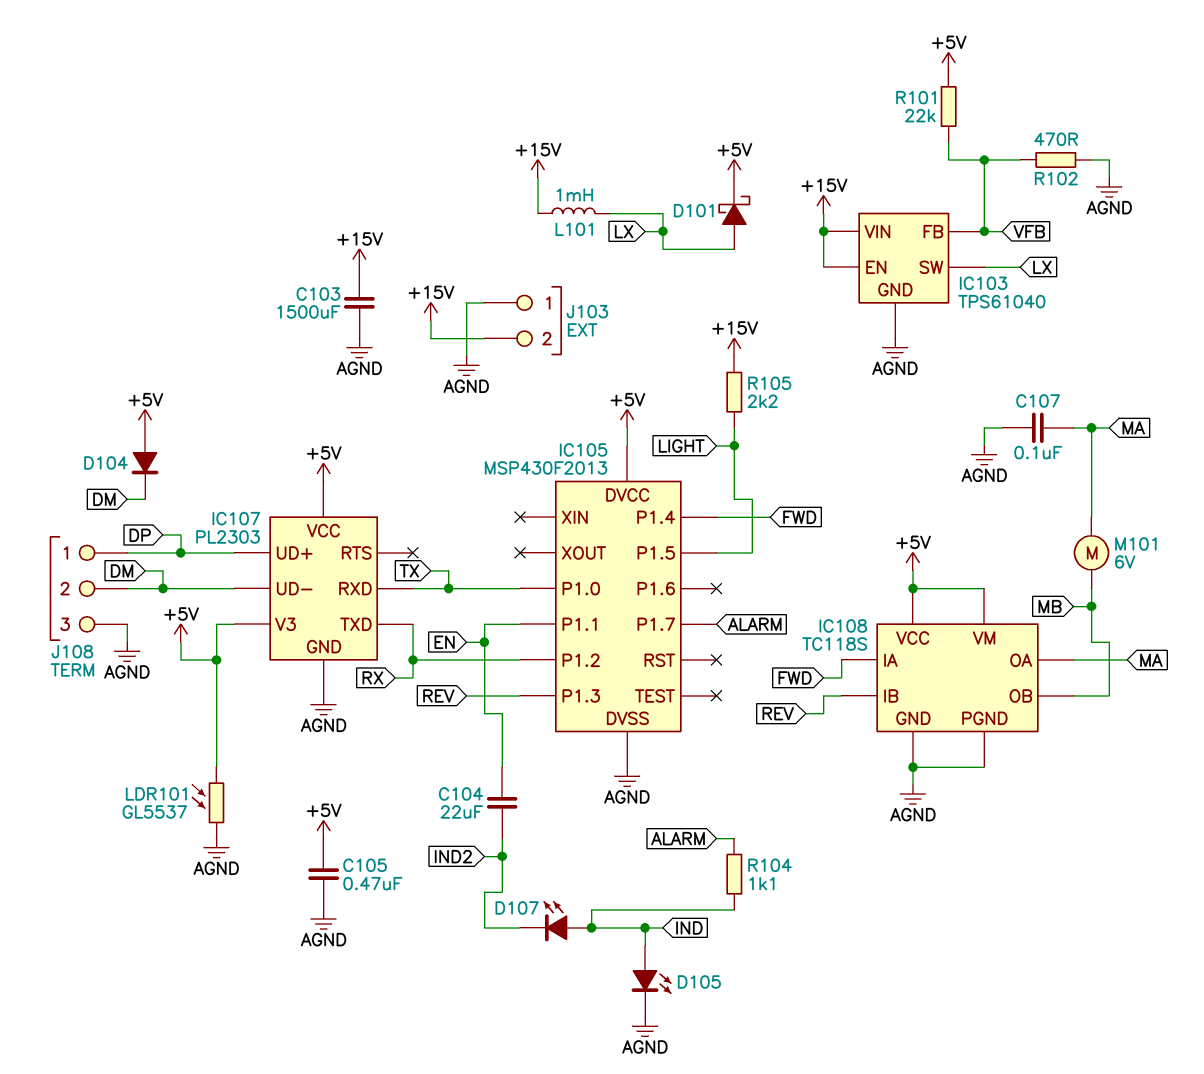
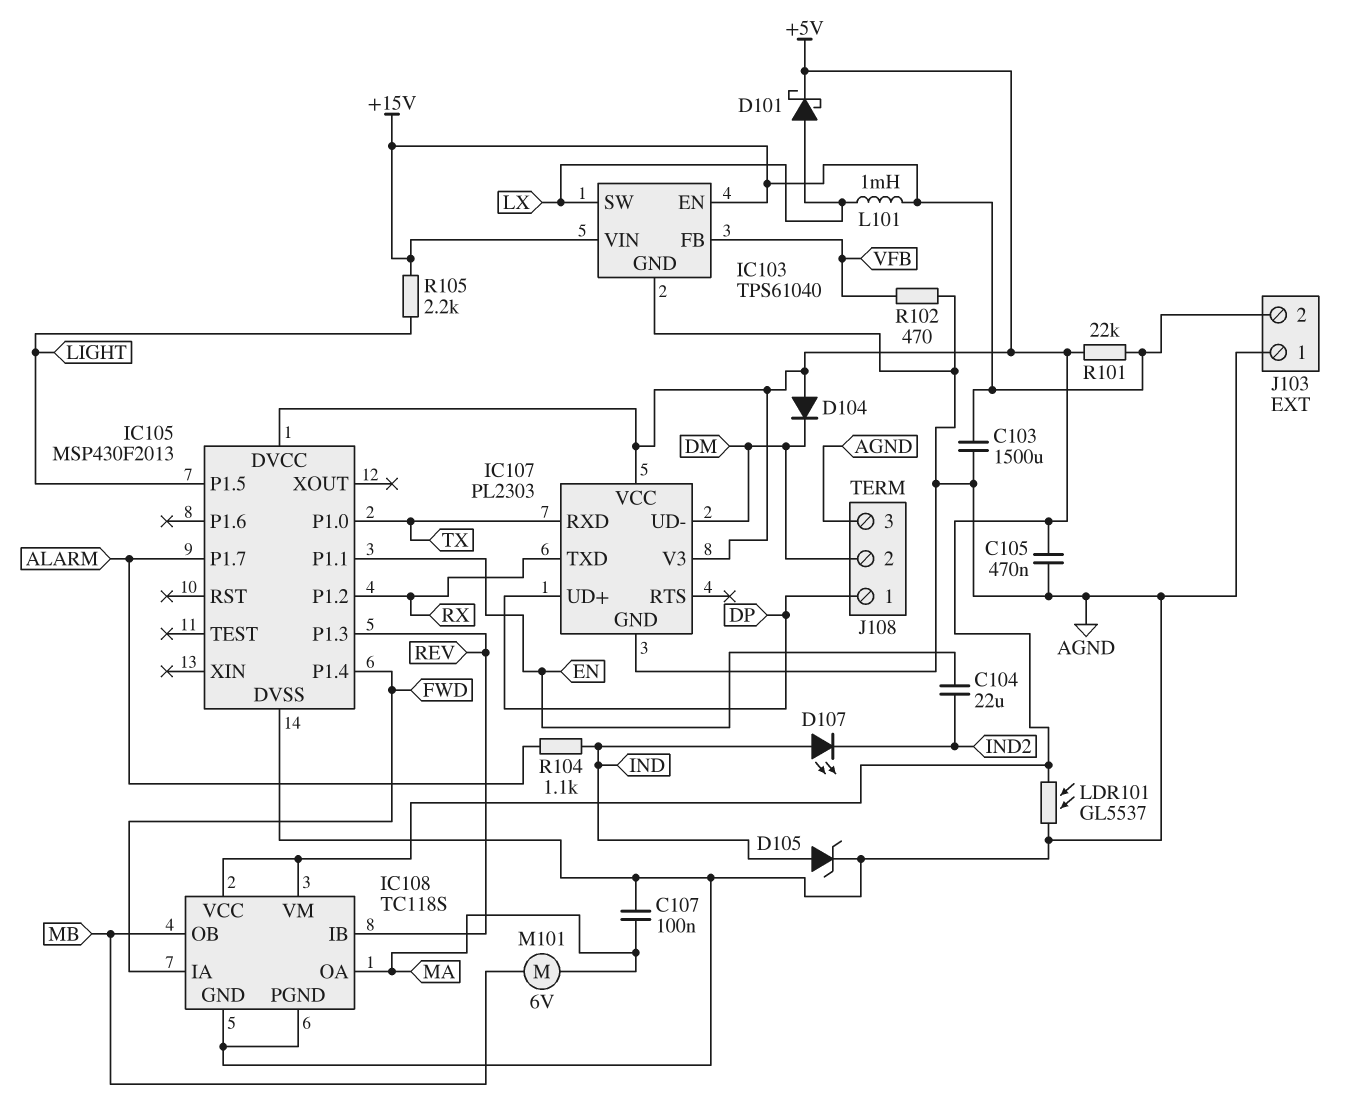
D105: LED (A IND, K AGND) -> zener (A IND, K AGND)
R101: 22k (+5V, VFB) -> 22k (+5V, +15V)

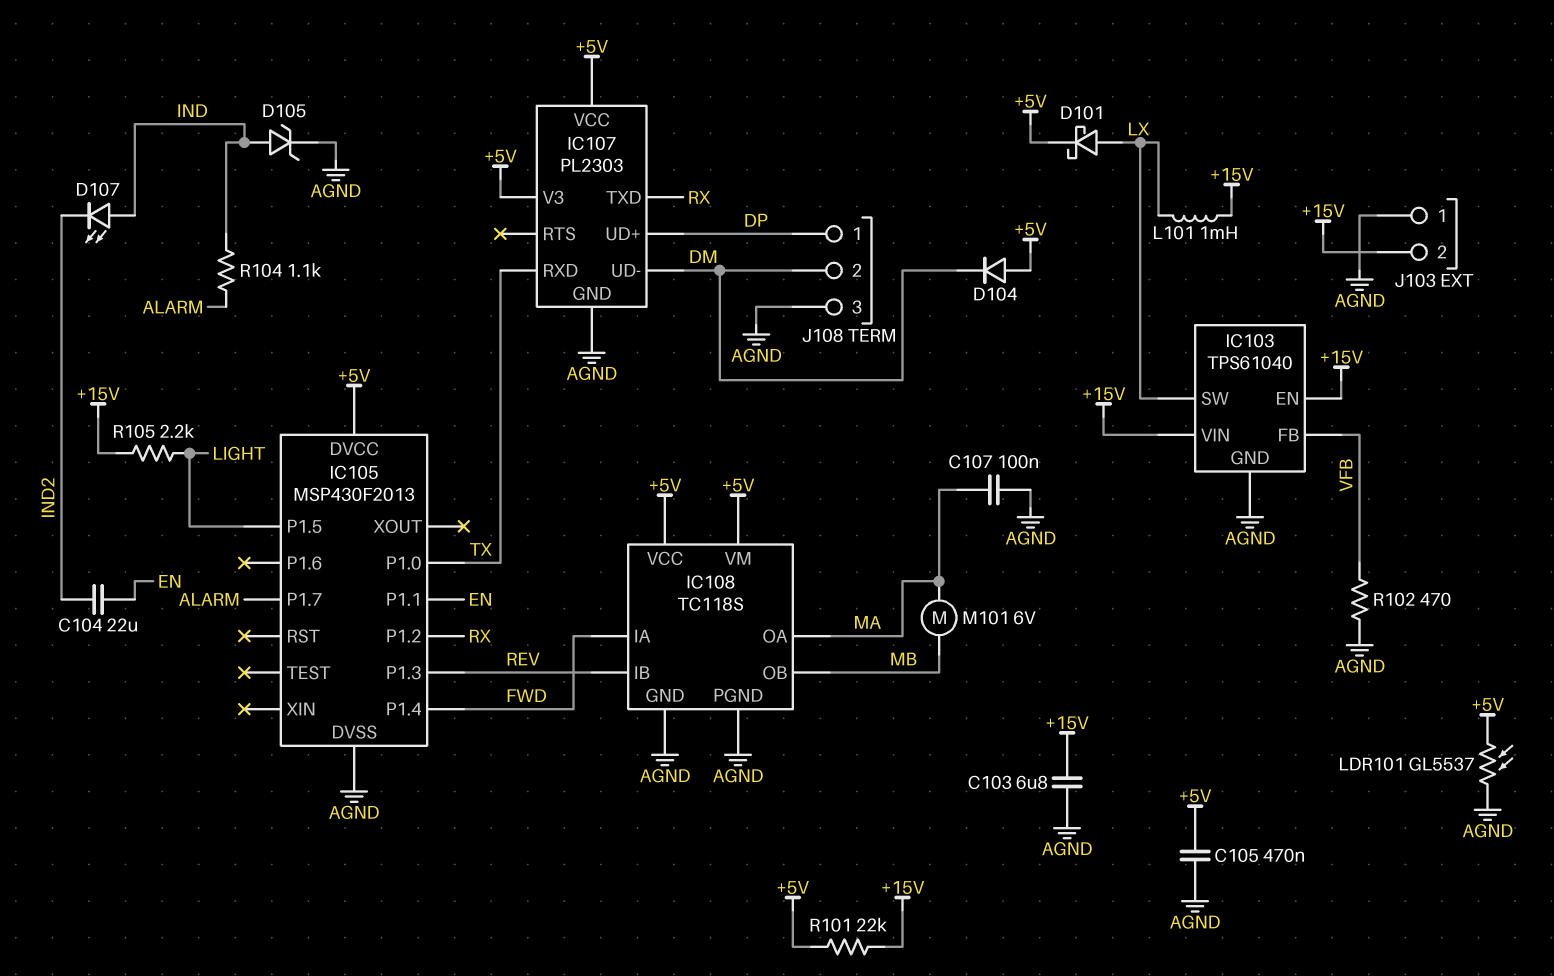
C103: 1500uF (+15V, AGND) -> 6.8uF (+15V, AGND)

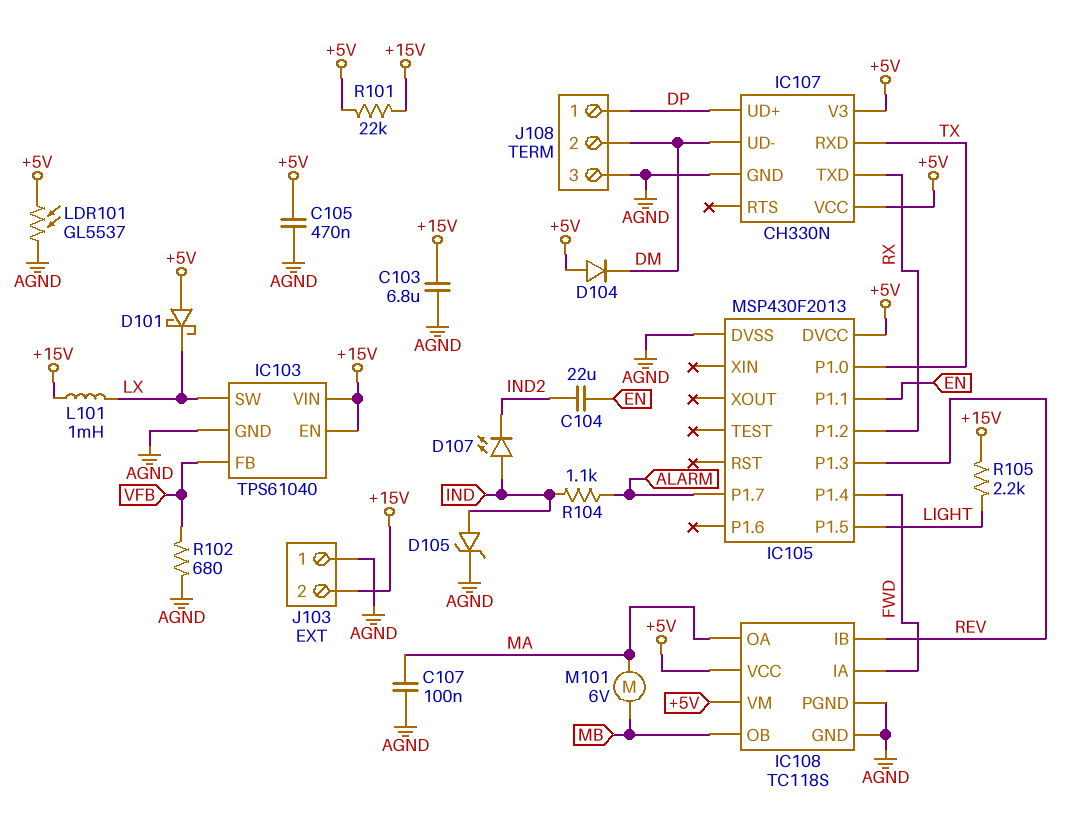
D101: schottky (A LX, K +5V) -> schottky (A +5V, K LX)
IC107: PL2303 -> CH330N
R102: 470 (AGND, VFB) -> 680 (AGND, VFB)

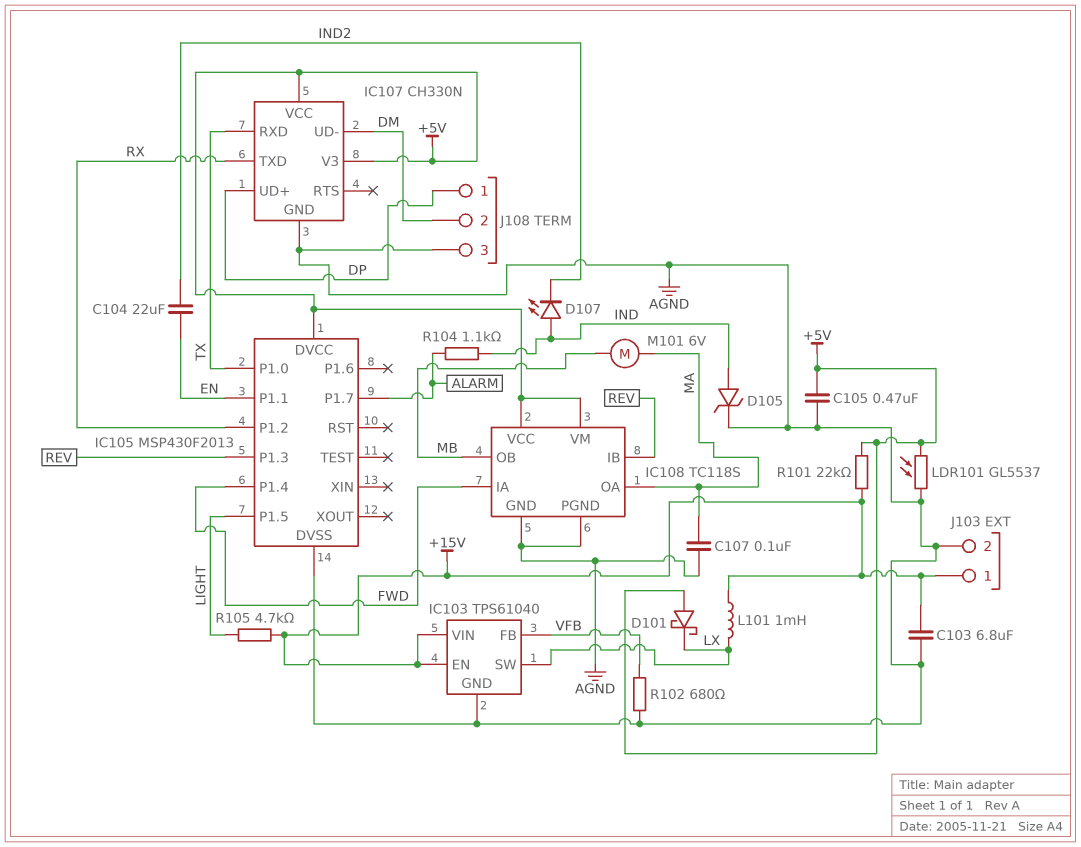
D104: diode (A +5V, K DM) -> none
J103 pin 1: AGND -> +15V
J103 pin 2: +15V -> AGND
R105: 2.2k (+15V, LIGHT) -> 4.7k (+15V, LIGHT)

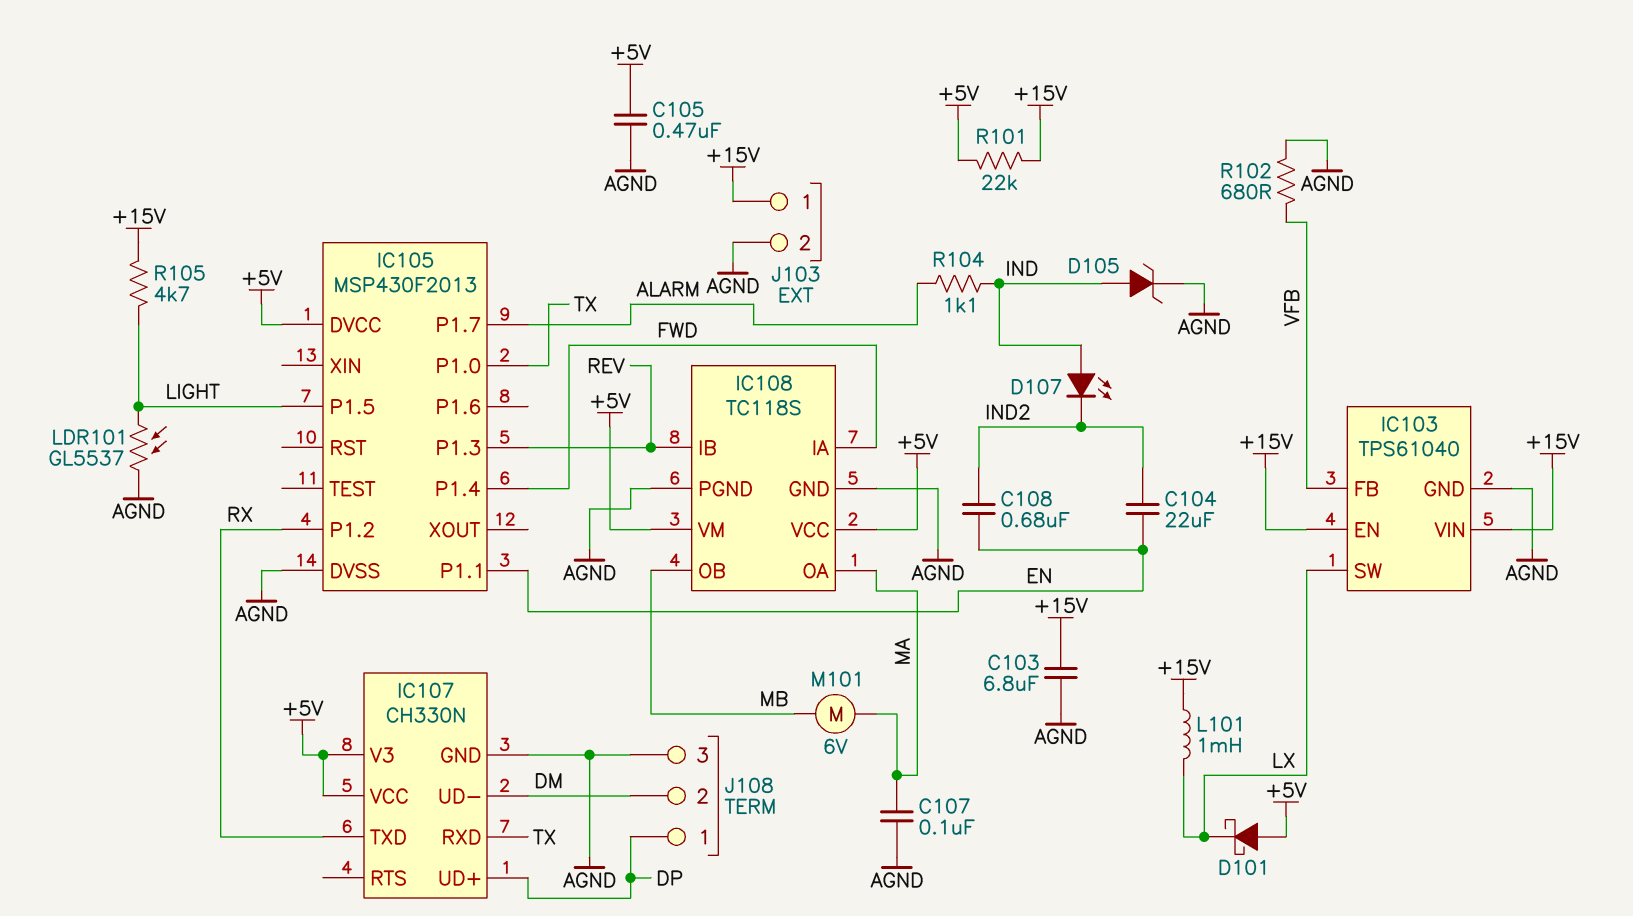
C108: none -> 680nF (EN, IND2)
LDR101: GL5537 (+5V, AGND) -> GL5537 (AGND, LIGHT)

